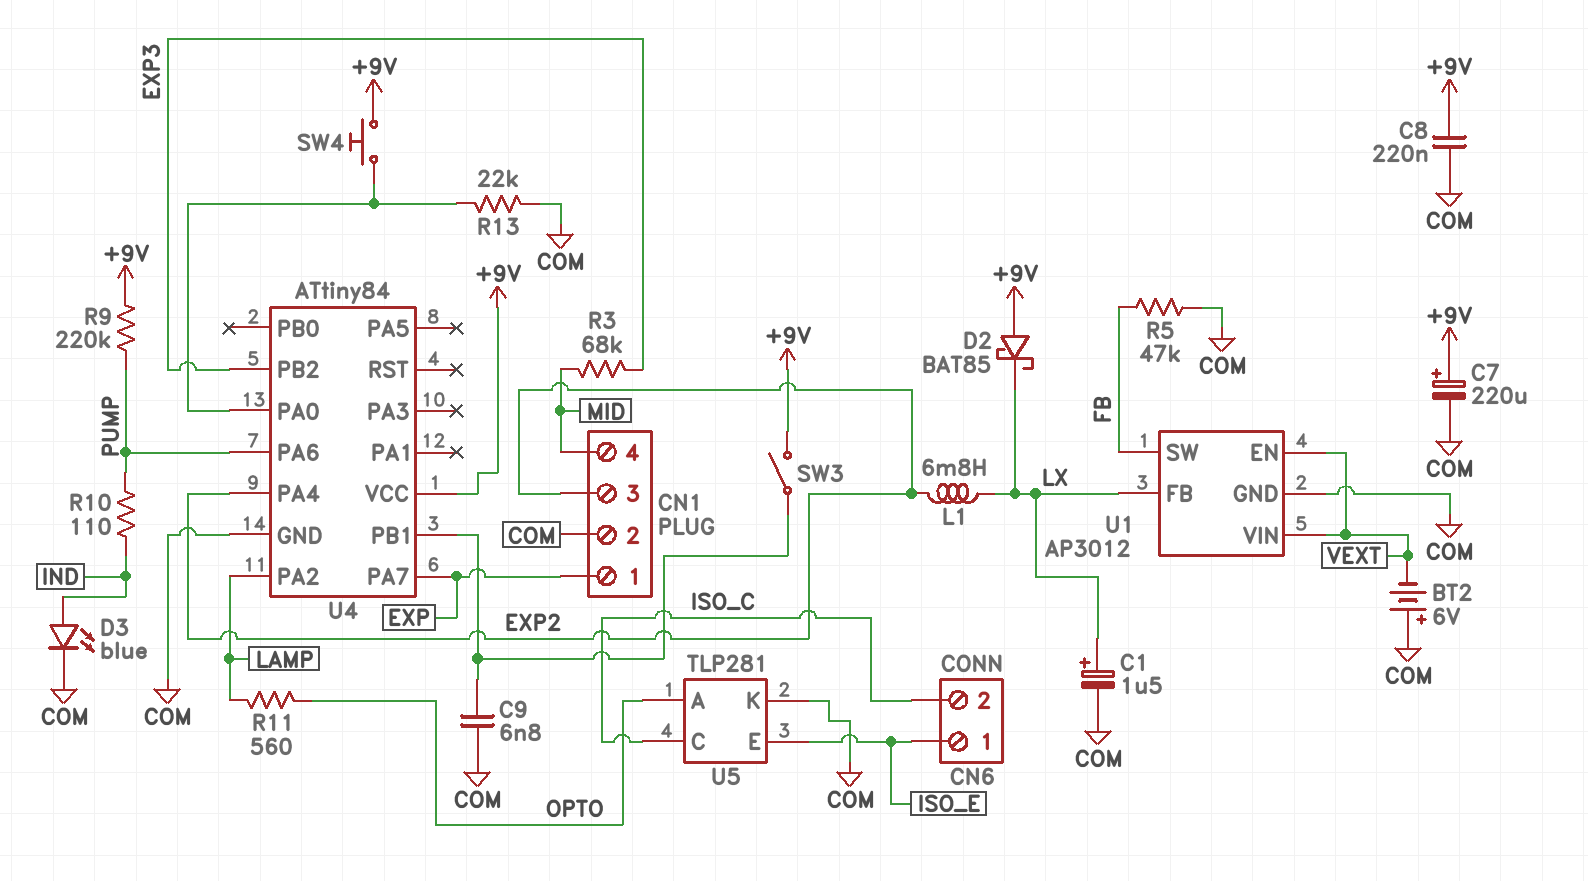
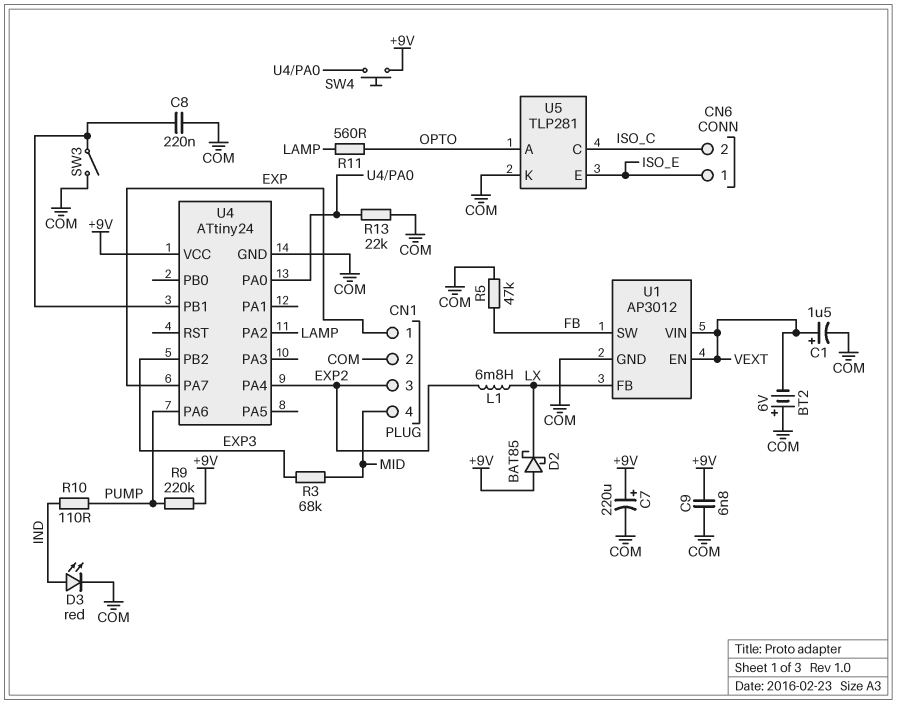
C1: 1.5uF (plus LX, minus COM) -> 1.5uF (plus VEXT, minus COM)
C8: 220nF (+9V, COM) -> 220nF (COM, U4/PB1)
C9: 6.8nF (COM, U4/PB1) -> 6.8nF (+9V, COM)
D3: LED blue (A IND, K COM) -> LED red (A IND, K COM)
SW3: switch (+9V, U4/PB1) -> switch (COM, U4/PB1)
U4: ATtiny84 -> ATtiny24

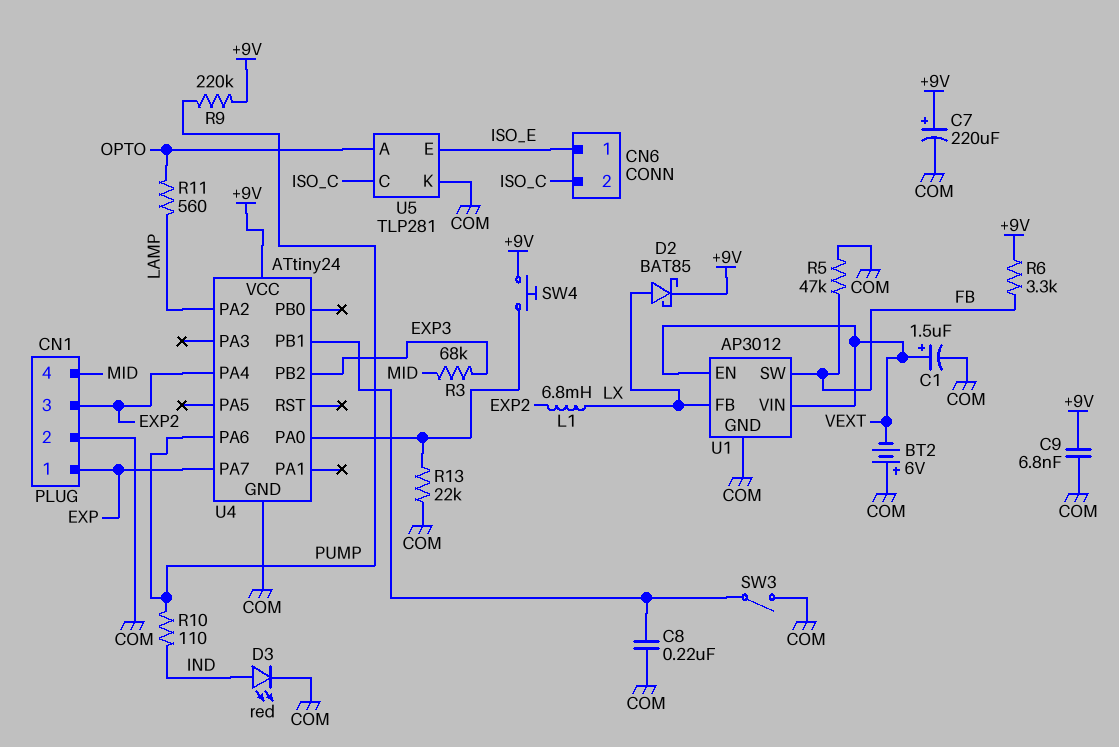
D2: schottky BAT85 (A +9V, K LX) -> schottky BAT85 (A LX, K +9V)
R6: none -> 3.3k (+9V, FB)

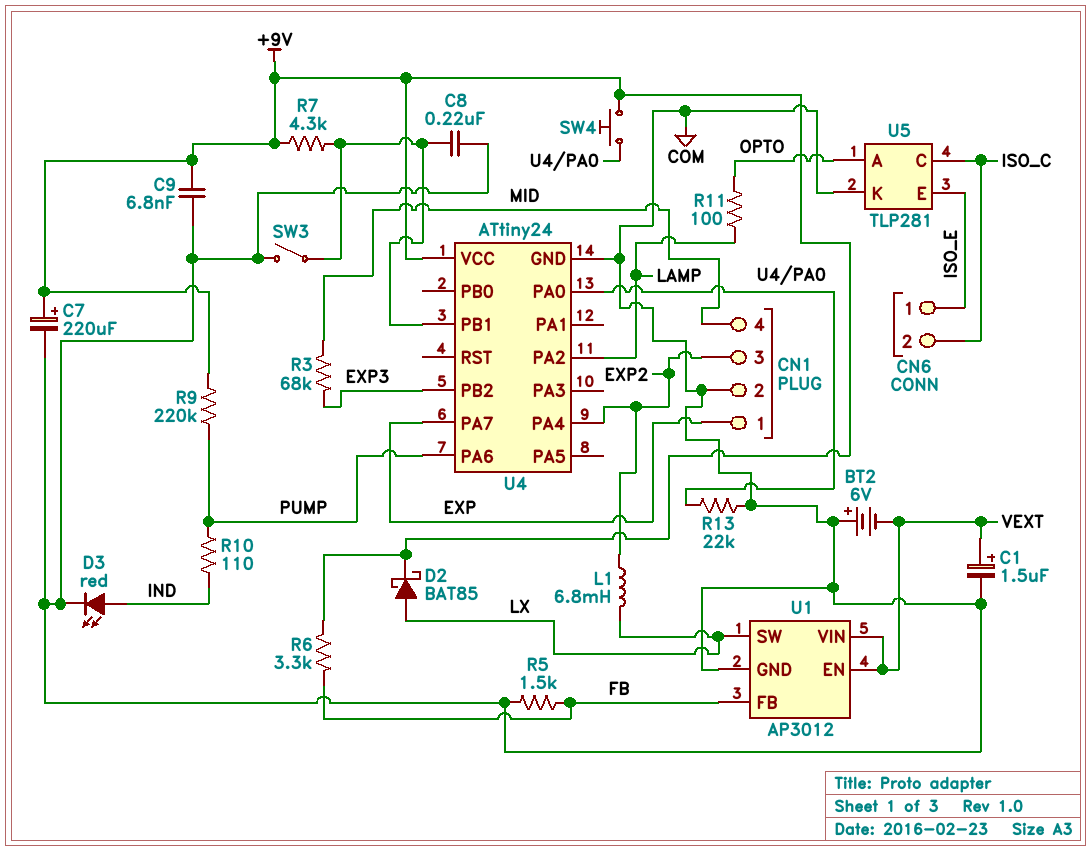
R5: 47k (COM, FB) -> 1.5k (COM, FB)
R7: none -> 4.3k (+9V, U4/PB1)
R11: 560 (LAMP, OPTO) -> 100 (LAMP, OPTO)
U1 pin FB: LX -> FB
U1 pin SW: FB -> LX

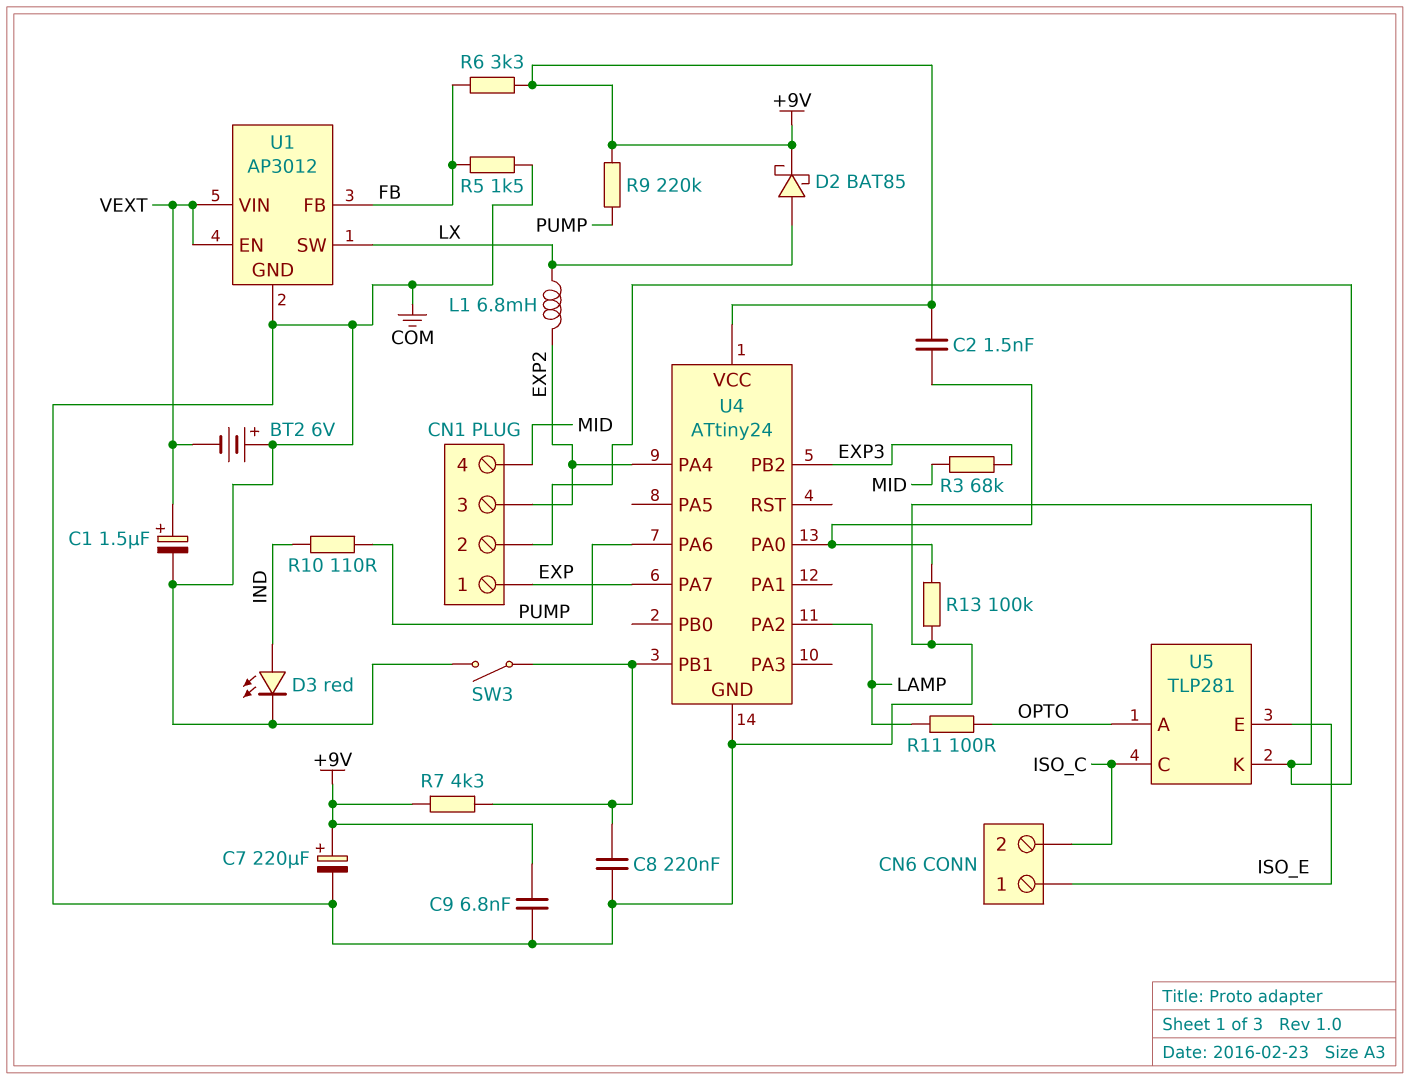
C2: none -> 1.5nF (+9V, U4/PA0)
R13: 22k (COM, U4/PA0) -> 100k (COM, U4/PA0)
SW4: button (+9V, U4/PA0) -> none

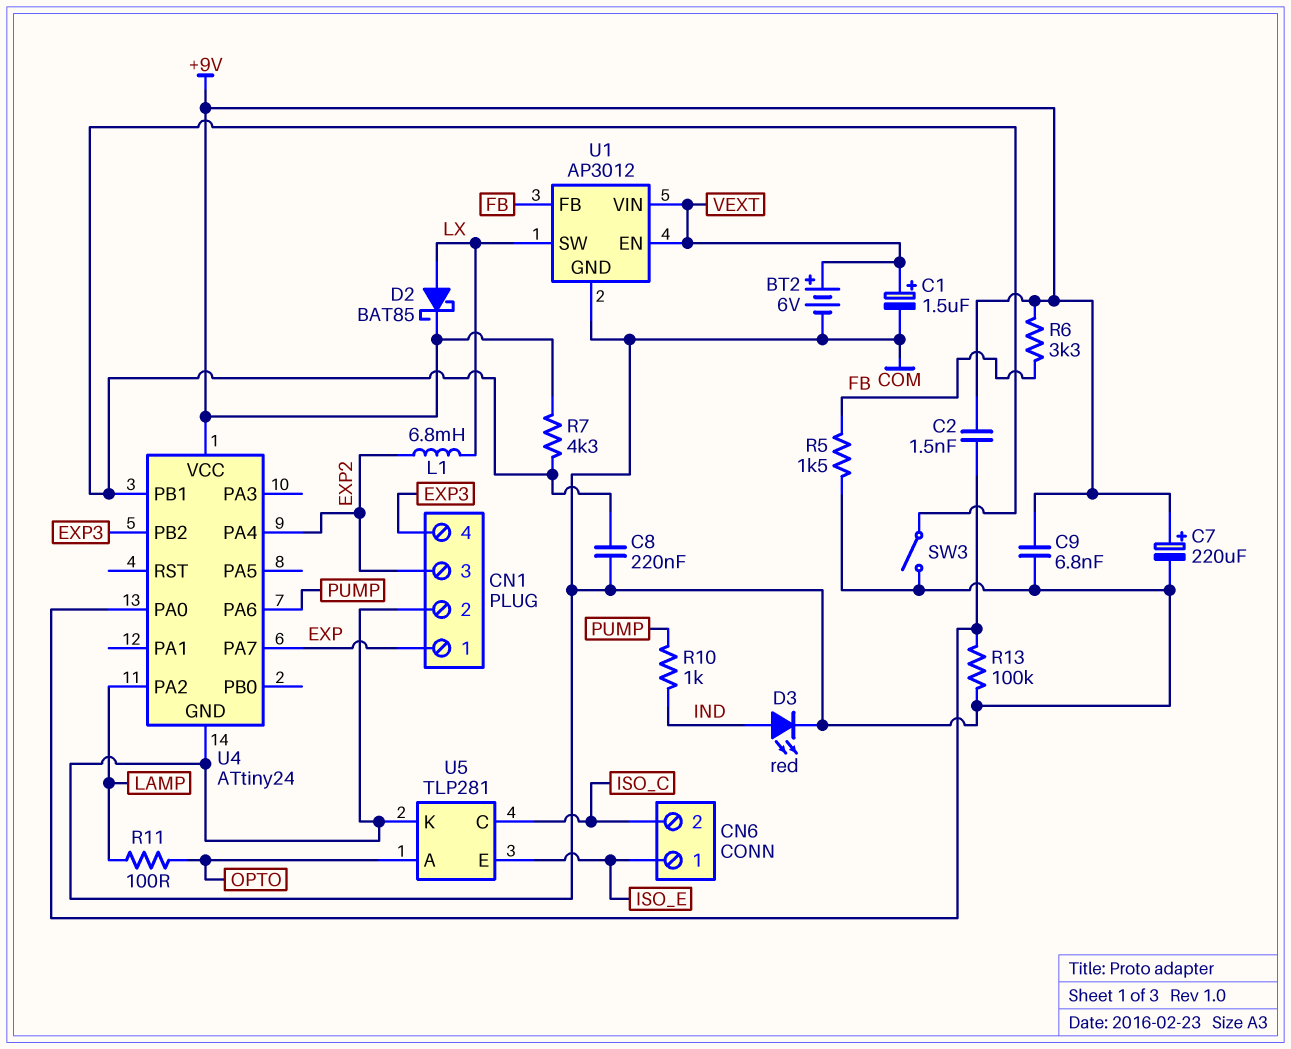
BT2: 6V (plus COM, minus VEXT) -> 6V (plus VEXT, minus COM)
CN1 pin 4: MID -> EXP3
R3: 68k (EXP3, MID) -> none
R9: 220k (+9V, PUMP) -> none
R10: 110 (IND, PUMP) -> 1k (IND, PUMP)

